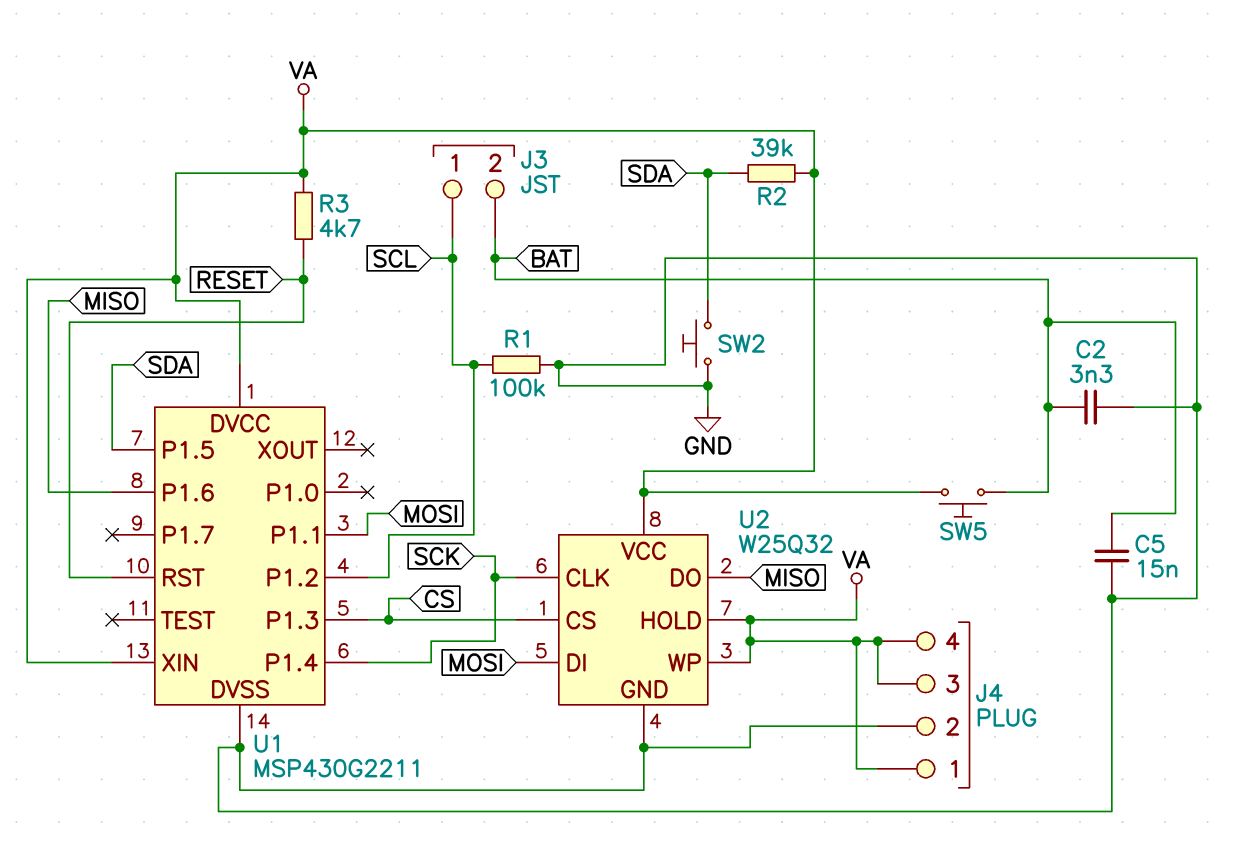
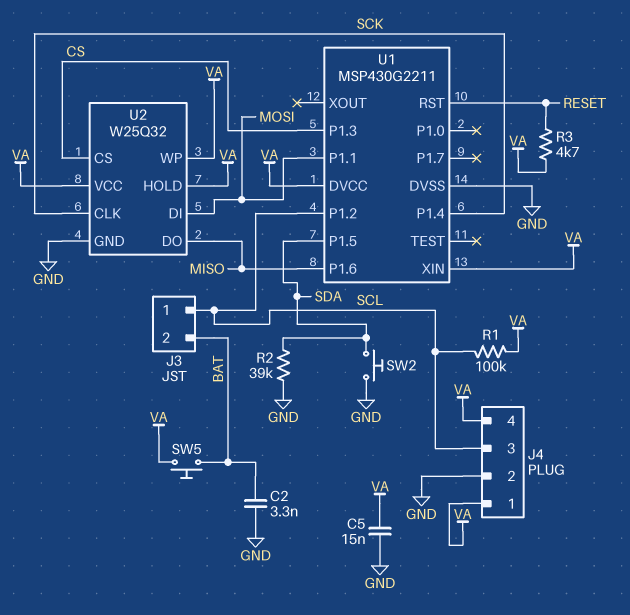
C5: 15nF (BAT, GND) -> 15nF (GND, VA)
J4 pin 3: VA -> SCL
R1: 100k (GND, SCL) -> 100k (SCL, VA)
R2: 39k (SDA, VA) -> 39k (GND, SDA)

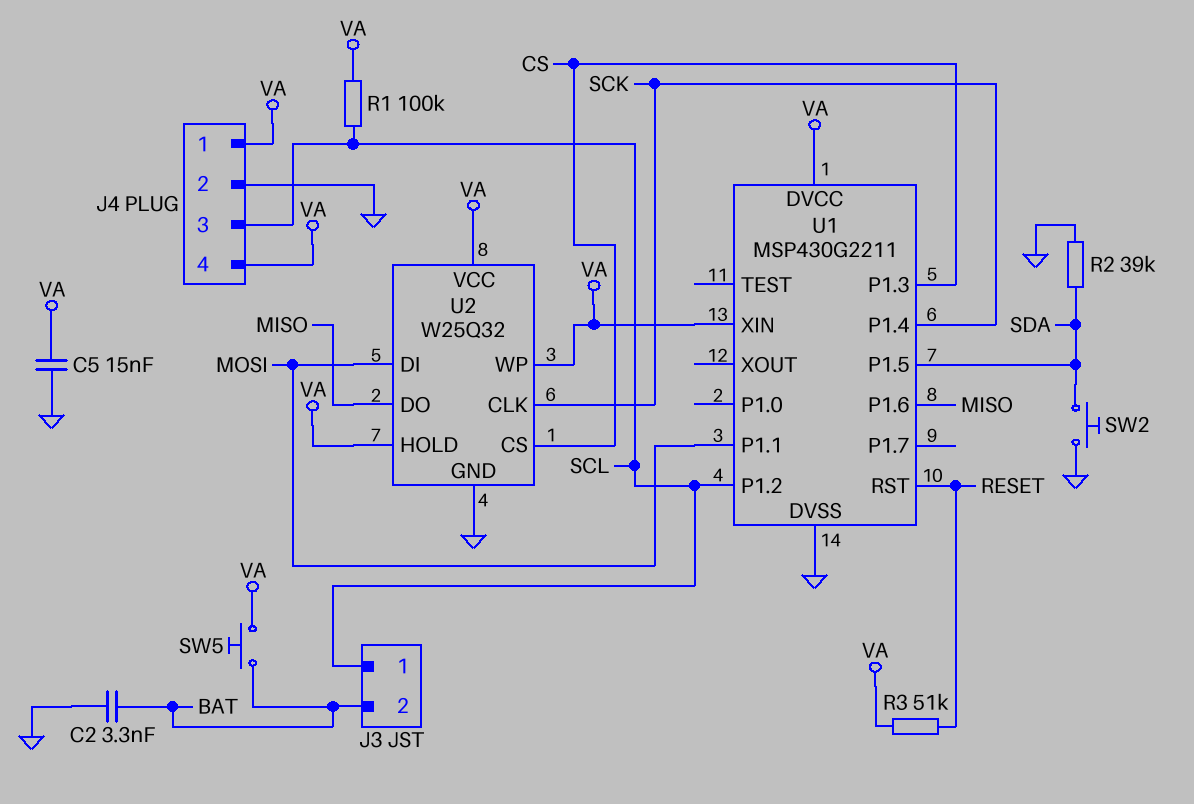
R3: 4.7k (RESET, VA) -> 51k (RESET, VA)

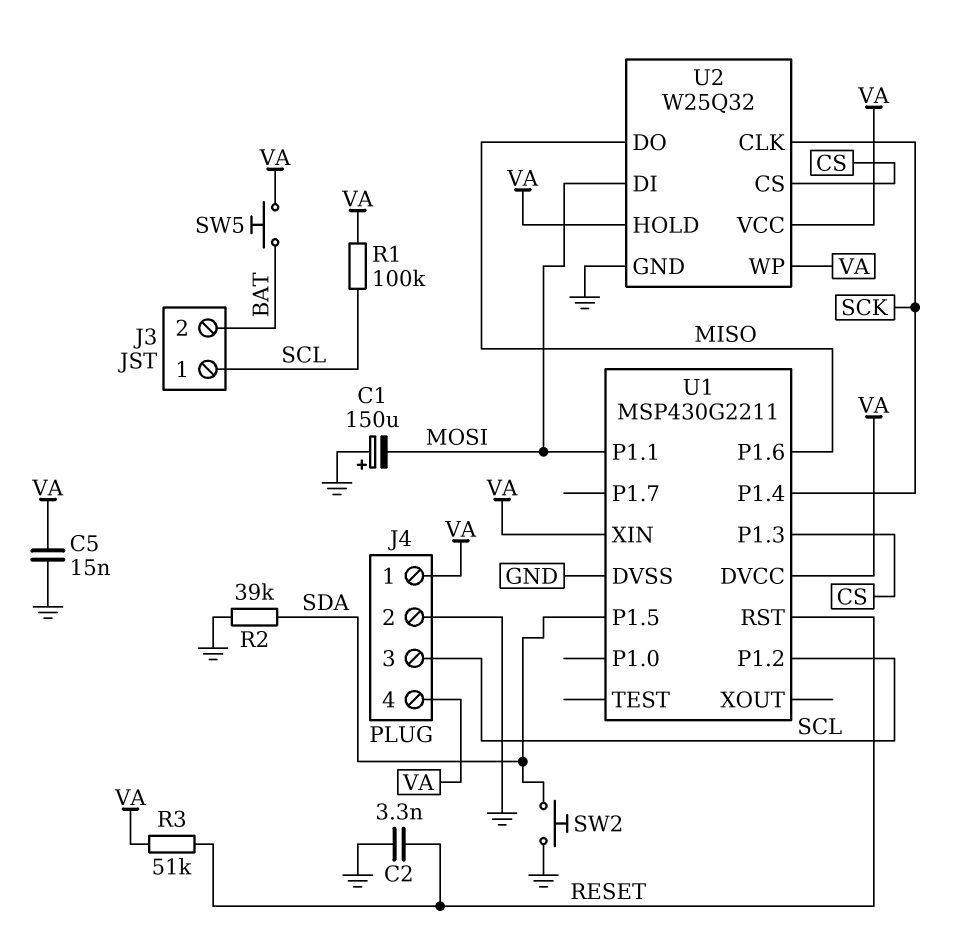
C1: none -> 150uF (plus GND, minus MOSI)
C2: 3.3nF (BAT, GND) -> 3.3nF (GND, RESET)

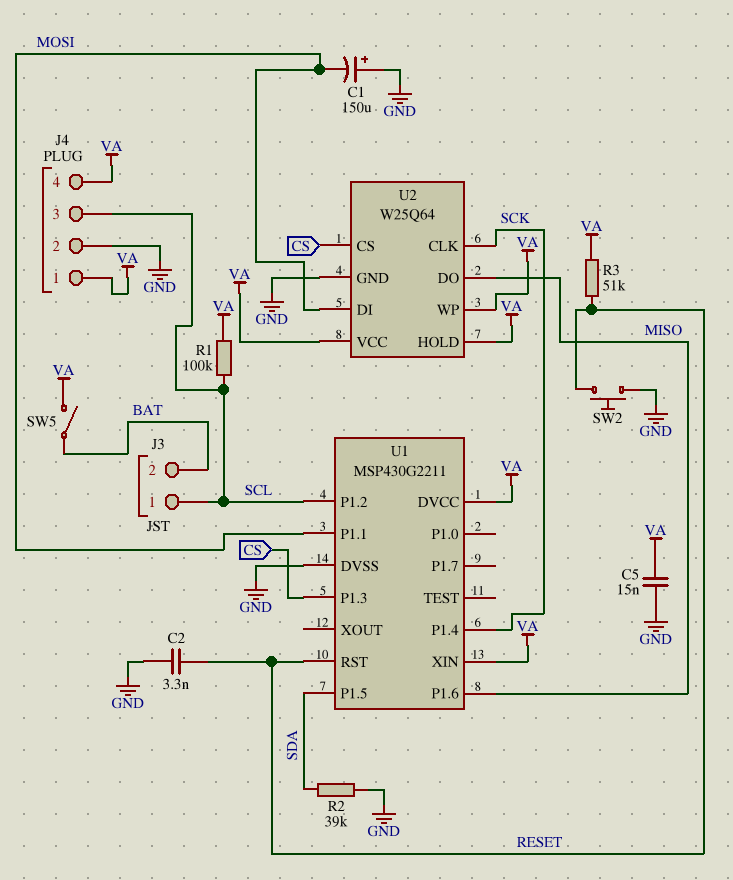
SW2: button (GND, SDA) -> button (GND, RESET)
SW5: button (BAT, VA) -> switch (BAT, VA)
U2: W25Q32 -> W25Q64

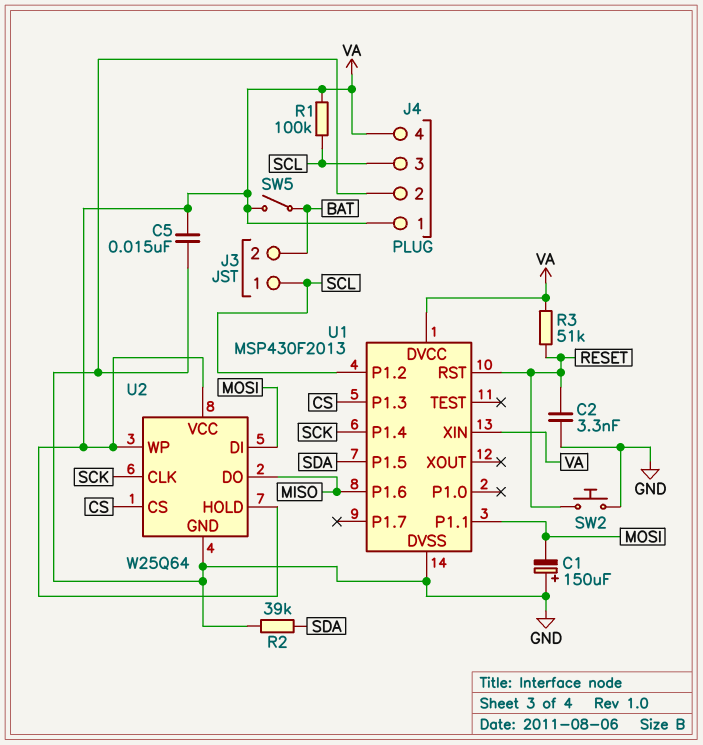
U1: MSP430G2211 -> MSP430F2013

